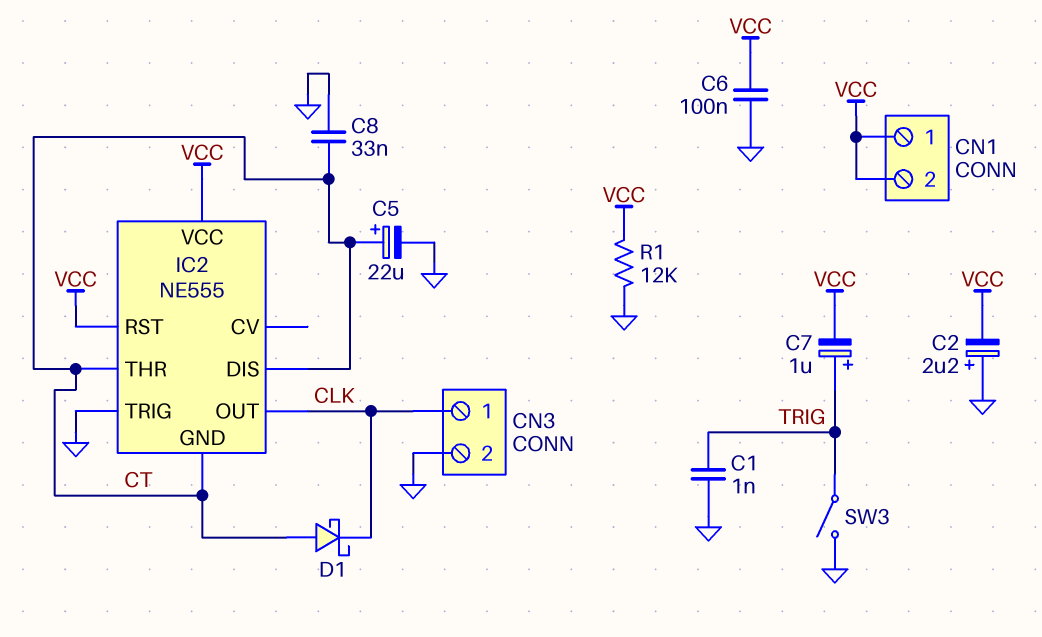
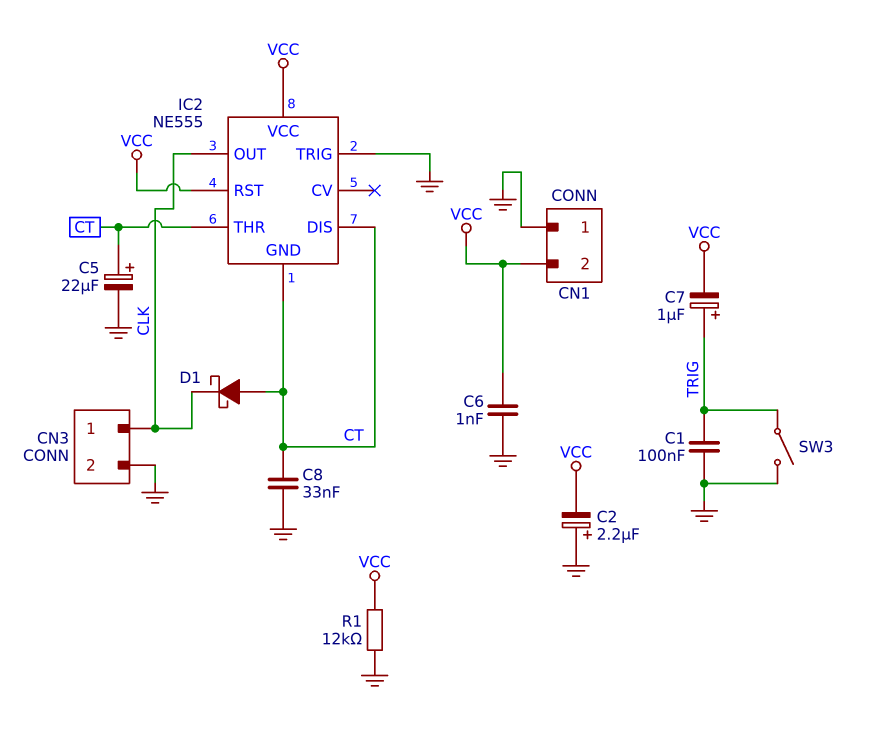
C1: 1nF (GND, TRIG) -> 100nF (GND, TRIG)
C6: 100nF (GND, VCC) -> 1nF (GND, VCC)
CN1 pin 1: VCC -> GND

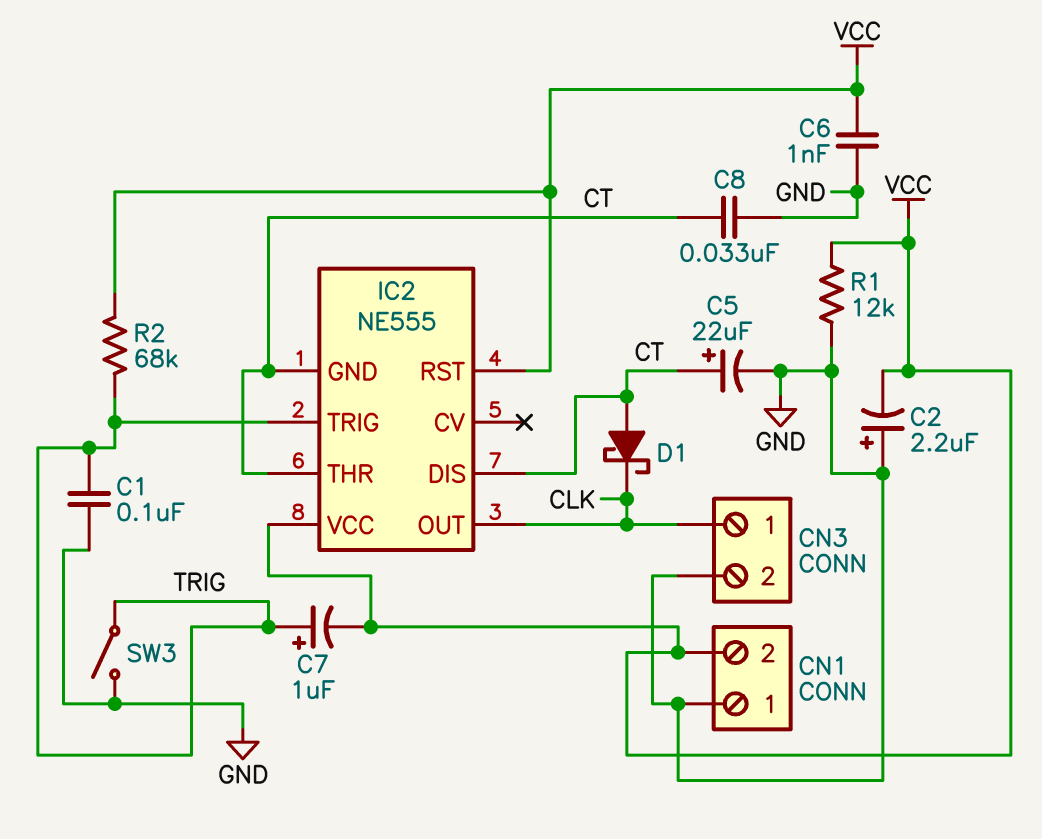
IC2 pin TRIG: GND -> TRIG
R2: none -> 68k (TRIG, VCC)

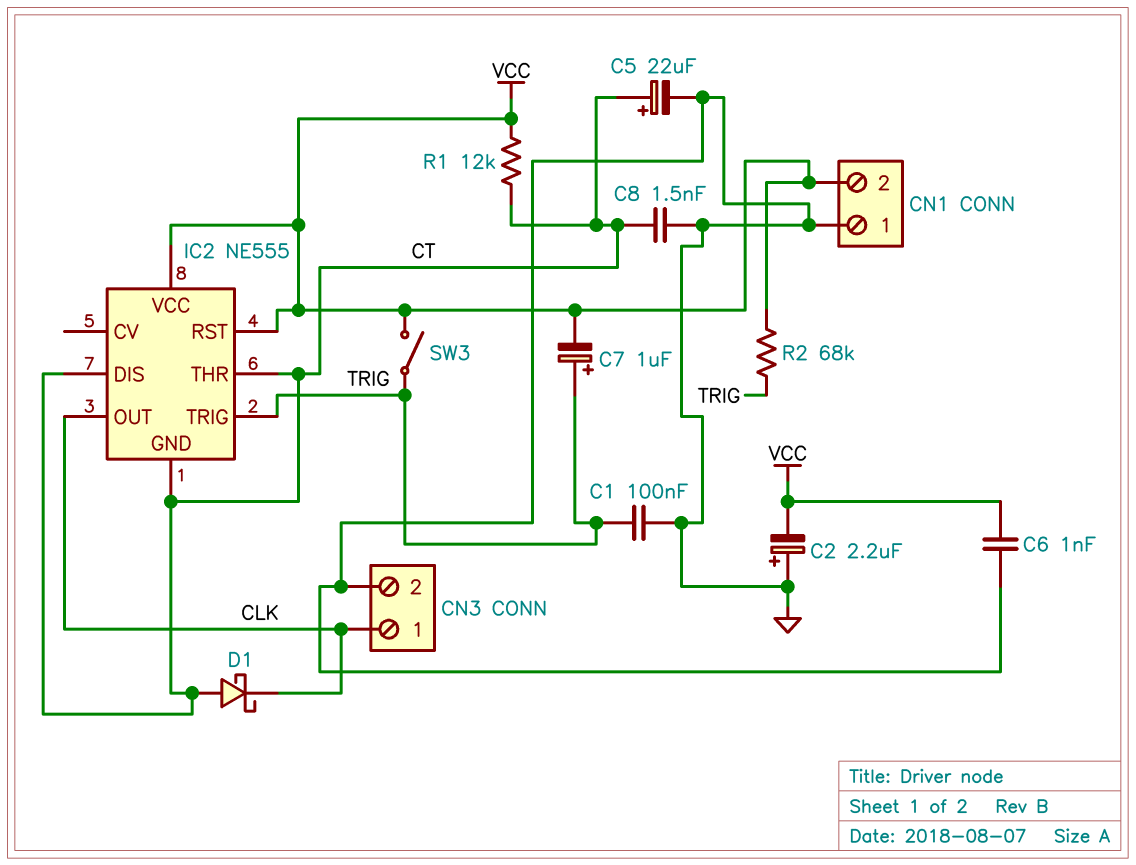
C8: 33nF (CT, GND) -> 1.5nF (CT, GND)
R1: 12k (GND, VCC) -> 12k (CT, VCC)
SW3: switch (GND, TRIG) -> switch (TRIG, VCC)

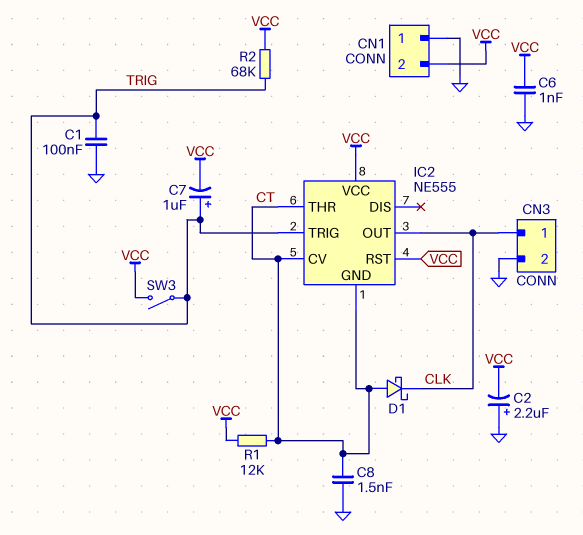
C5: 22uF (plus CT, minus GND) -> none
IC2 pin CV: none -> CT
IC2 pin DIS: CT -> none

